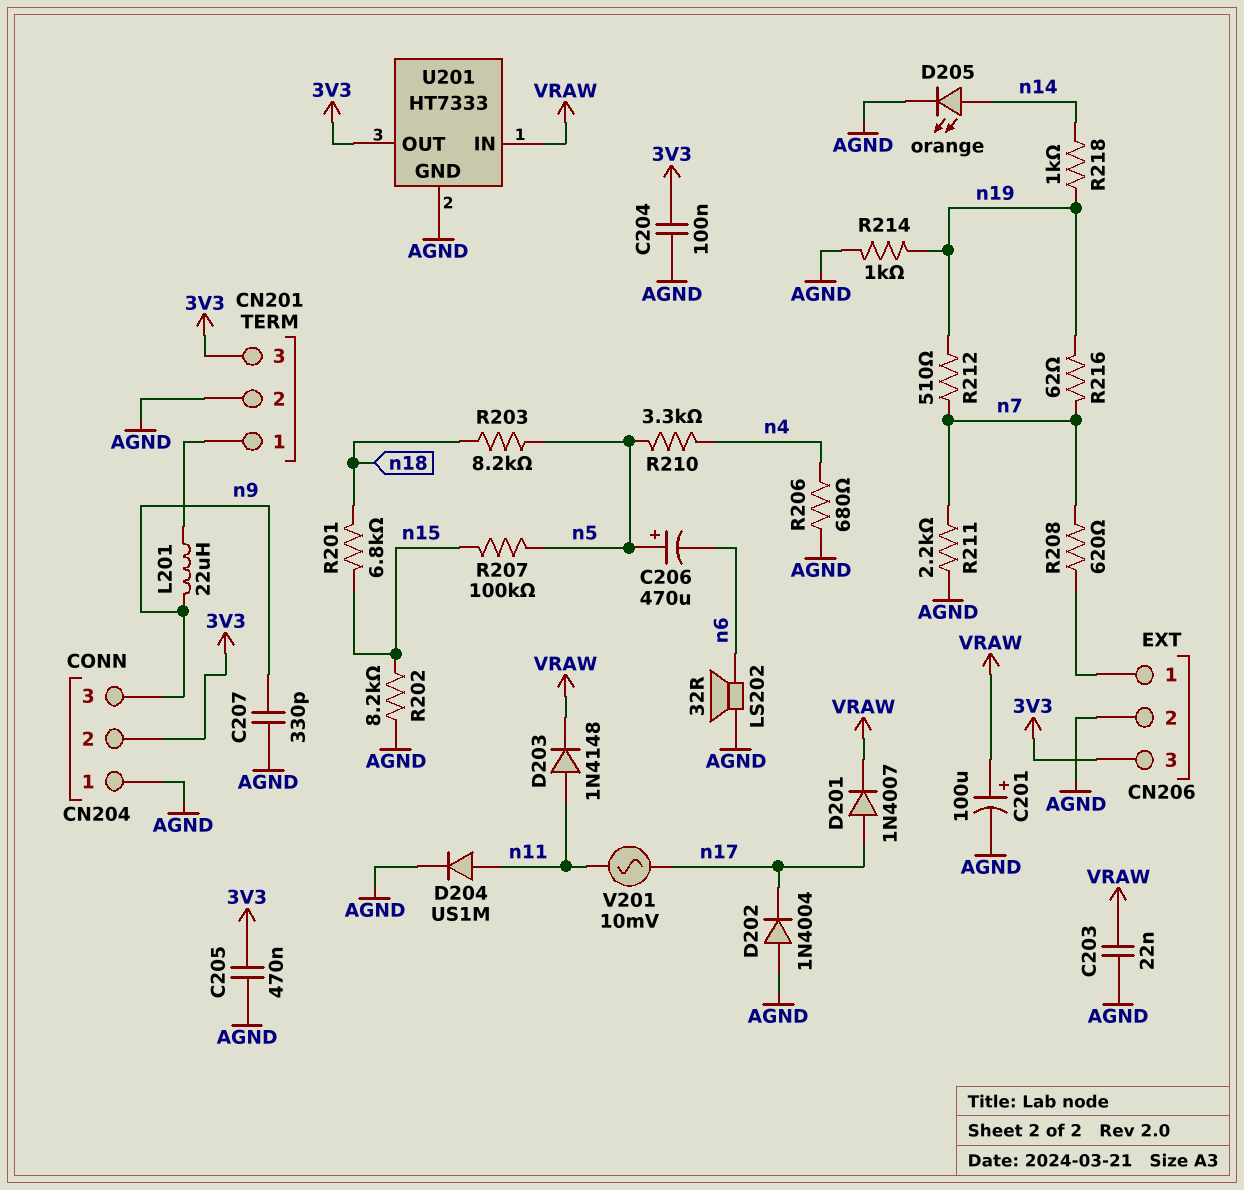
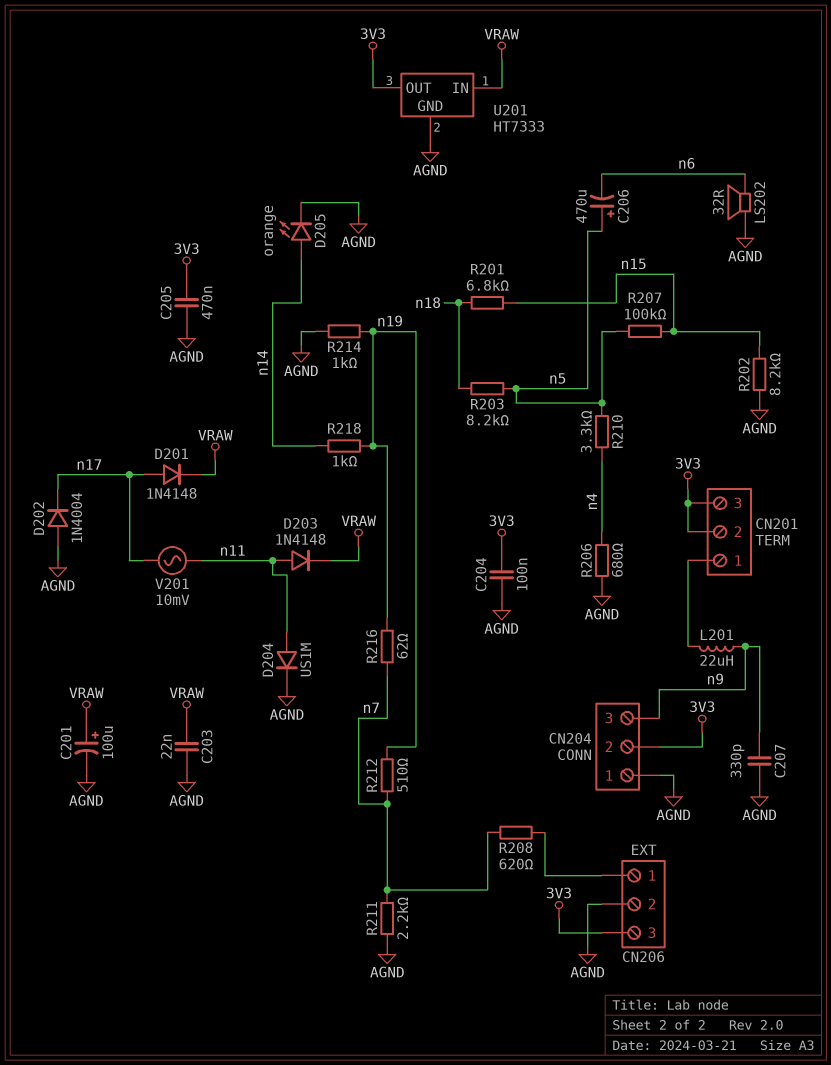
CN201 pin 2: AGND -> 3V3
D201: diode 1N4007 (A n17, K VRAW) -> diode 1N4148 (A n17, K VRAW)

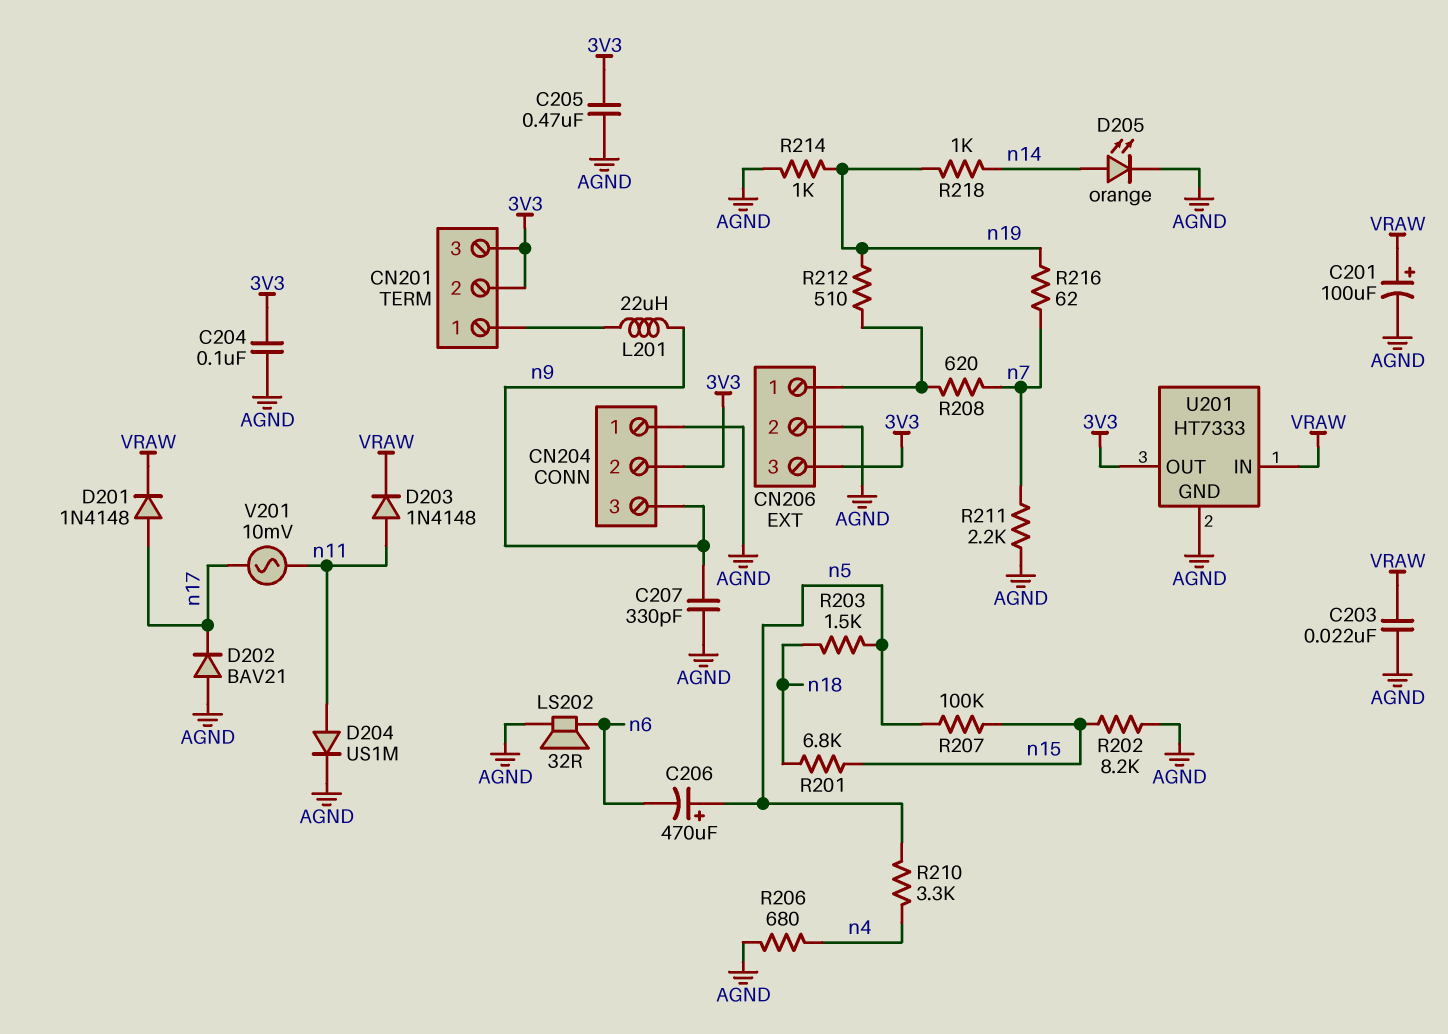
D202: diode 1N4004 (A AGND, K n17) -> diode BAV21 (A AGND, K n17)
R203: 8.2k (n5, n18) -> 1.5k (n5, n18)
R212: 510 (n7, n19) -> 510 (CN206/1, n19)

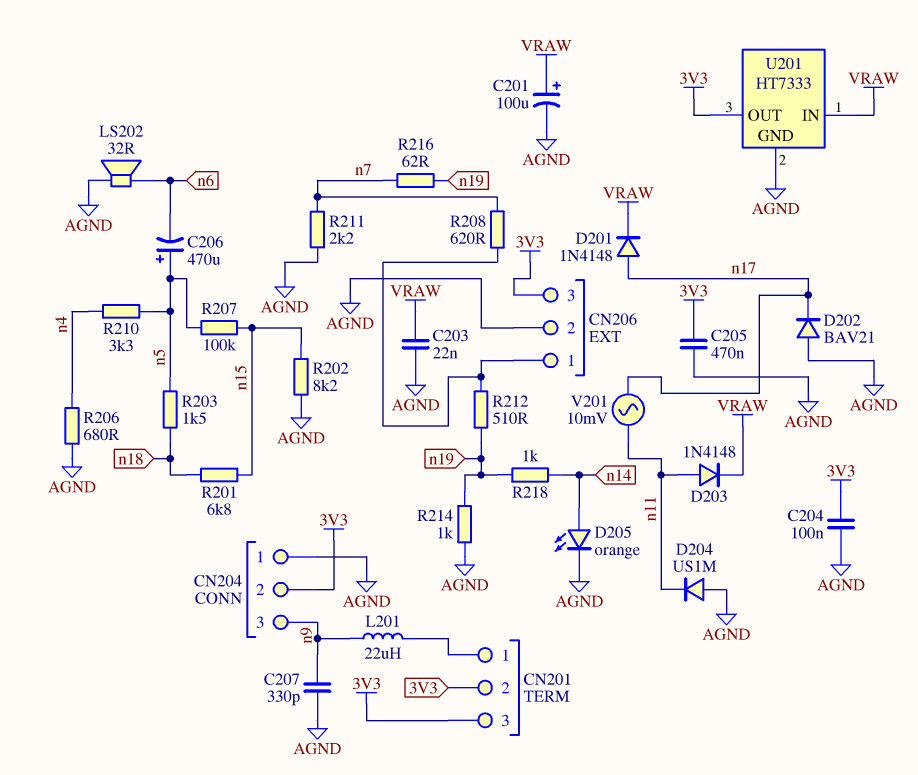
D204: diode US1M (A n11, K AGND) -> diode US1M (A AGND, K n11)

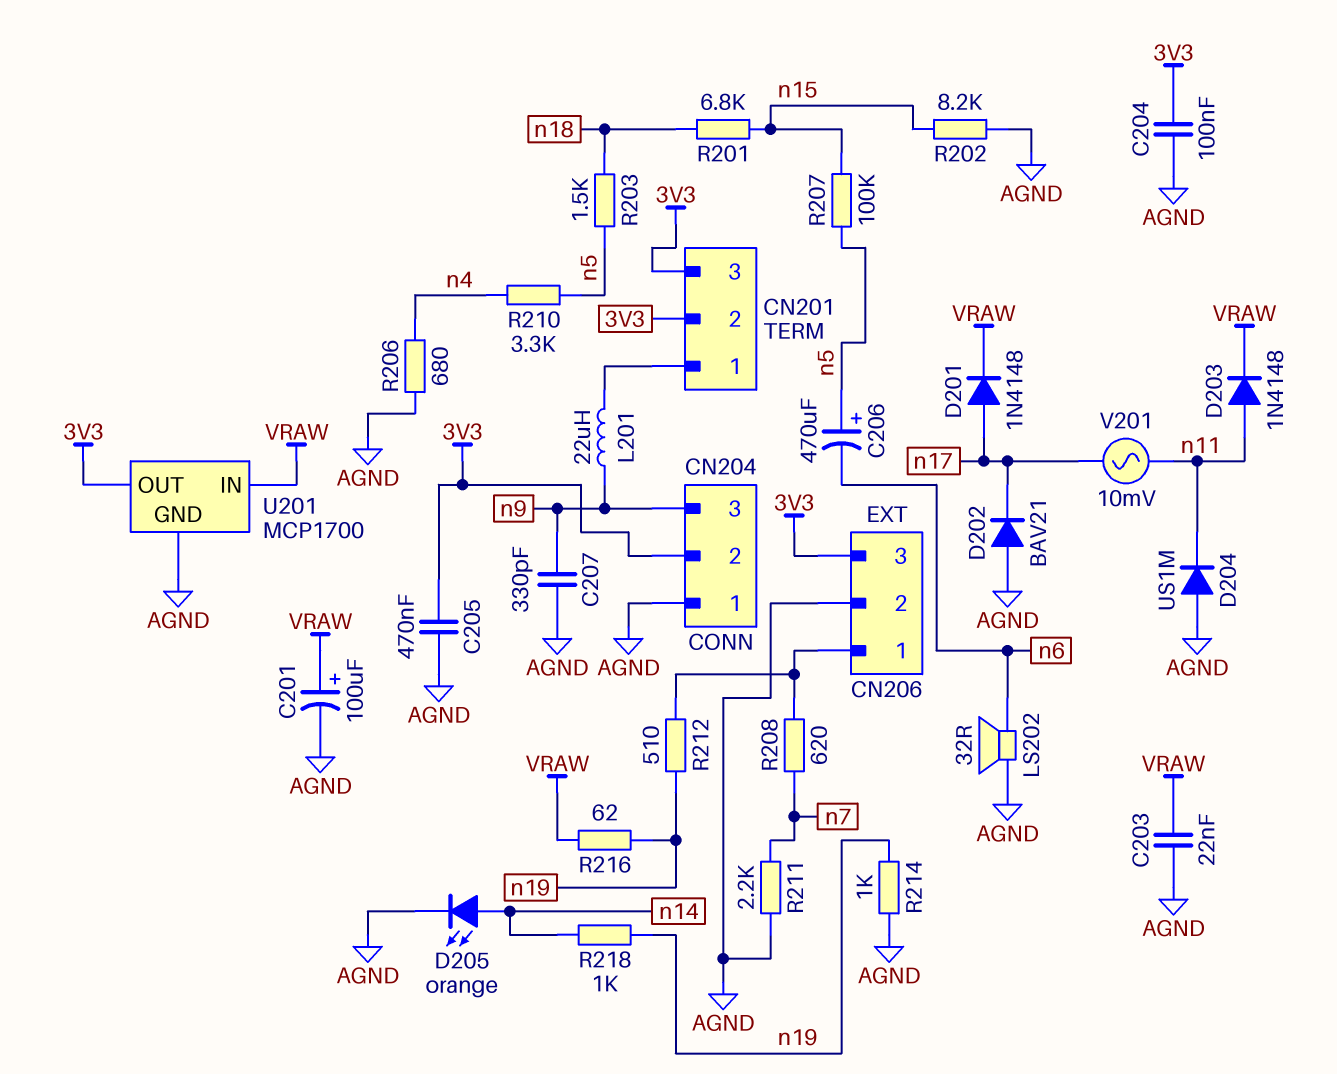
R216: 62 (n7, n19) -> 62 (VRAW, n19)
U201: HT7333 -> MCP1700

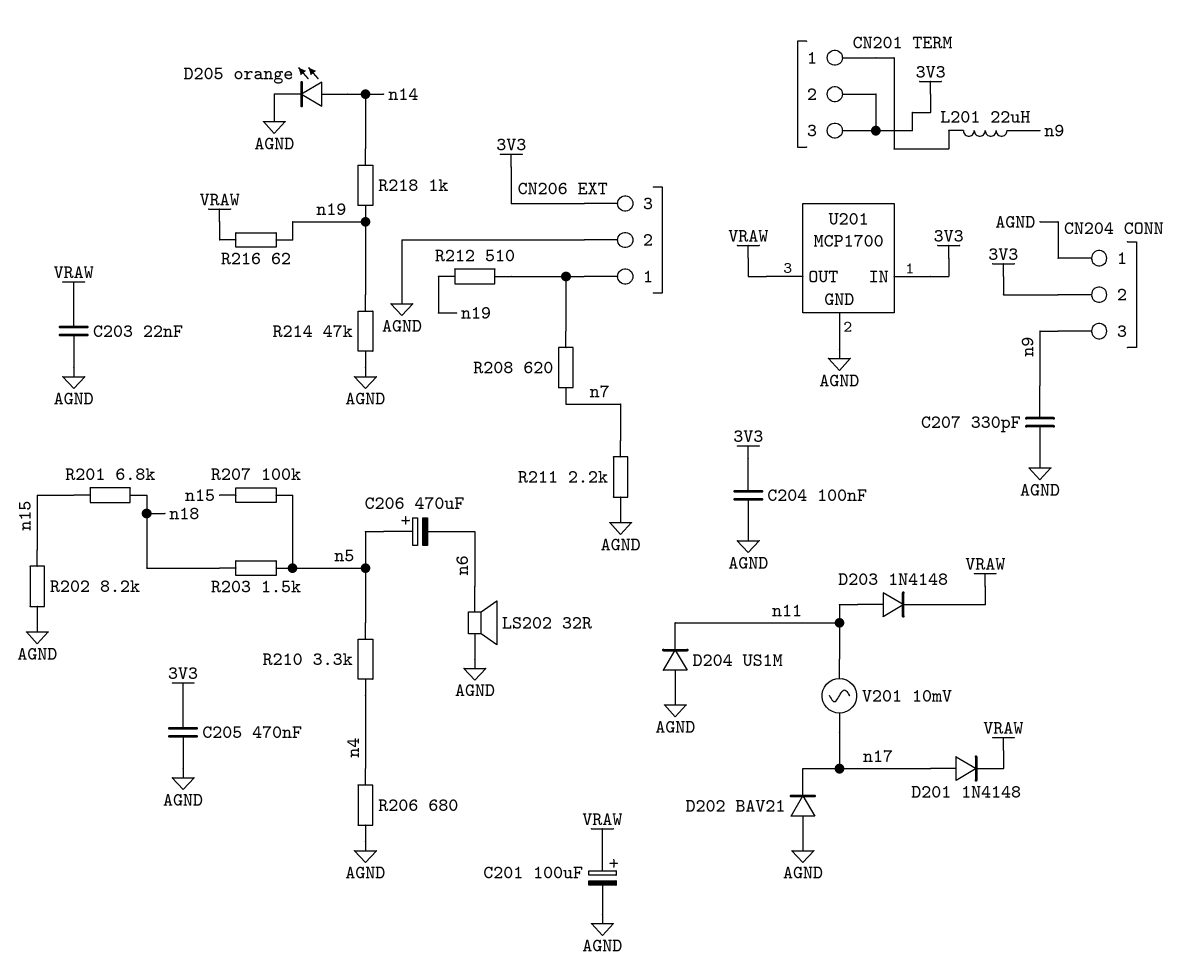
R214: 1k (AGND, n19) -> 47k (AGND, n19)
U201 pin IN: VRAW -> 3V3
U201 pin OUT: 3V3 -> VRAW

